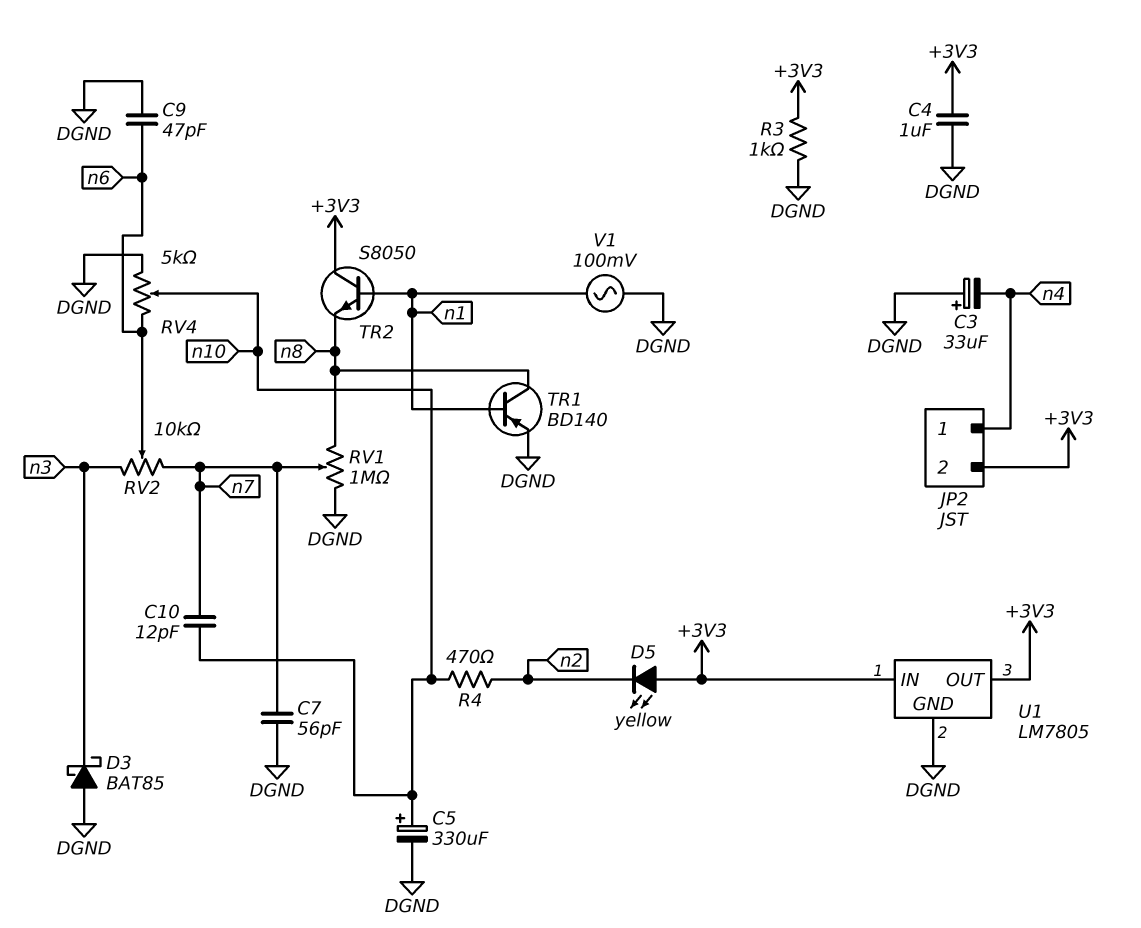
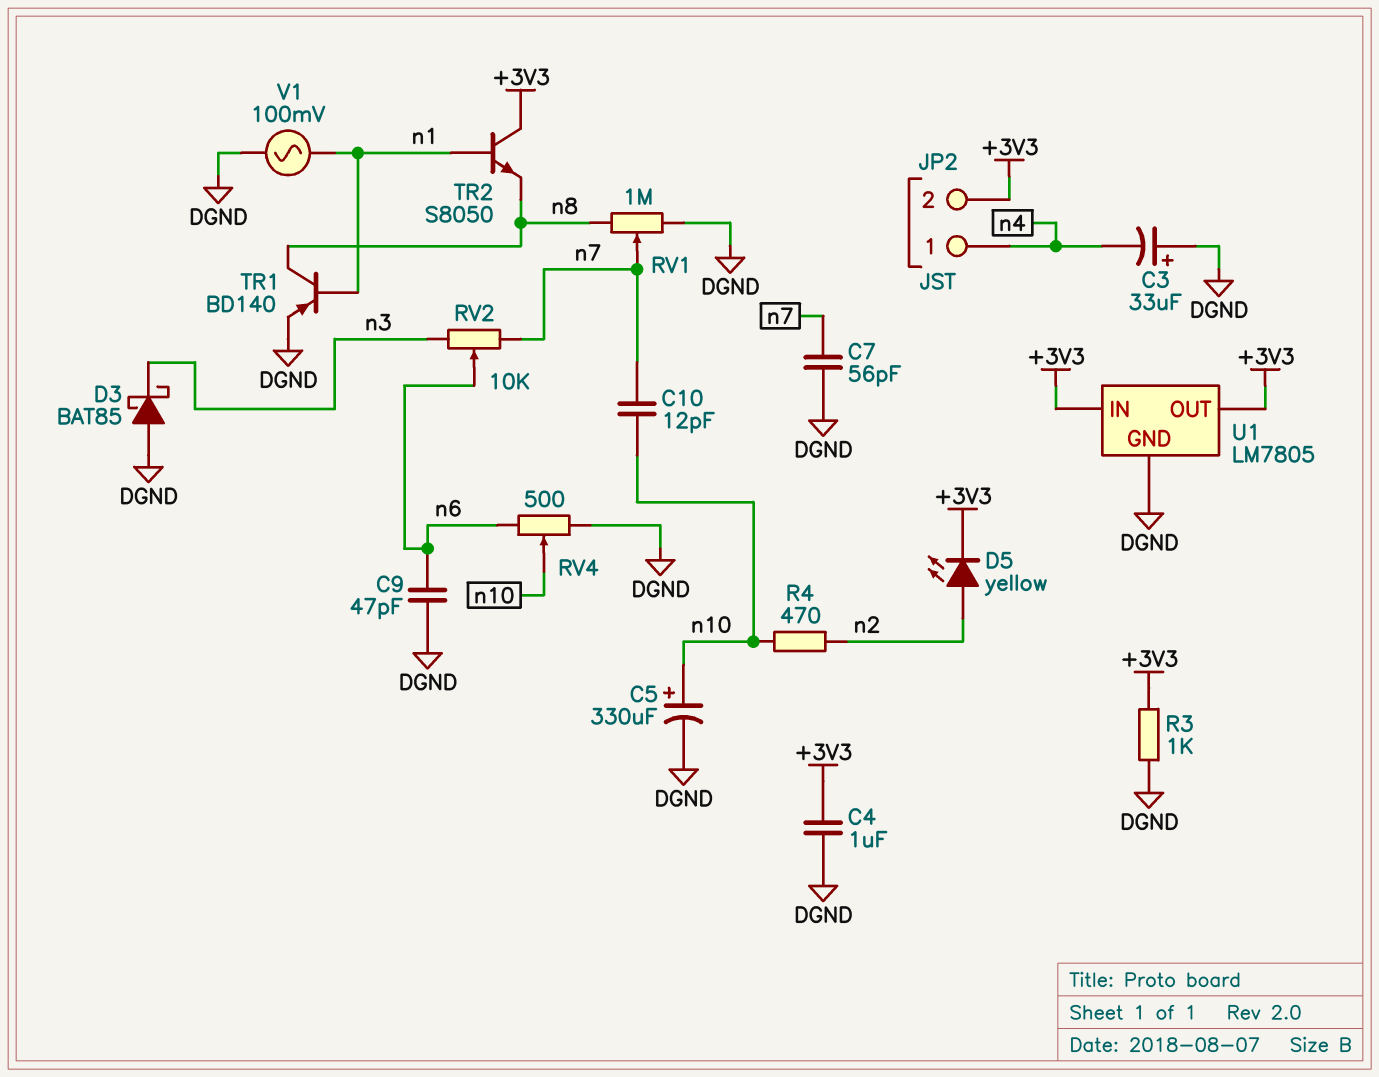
D5: LED yellow (A +3V3, K n2) -> LED yellow (A n2, K +3V3)
RV4: 5k (DGND, n6, wiper n10) -> 500 (DGND, n6, wiper n10)

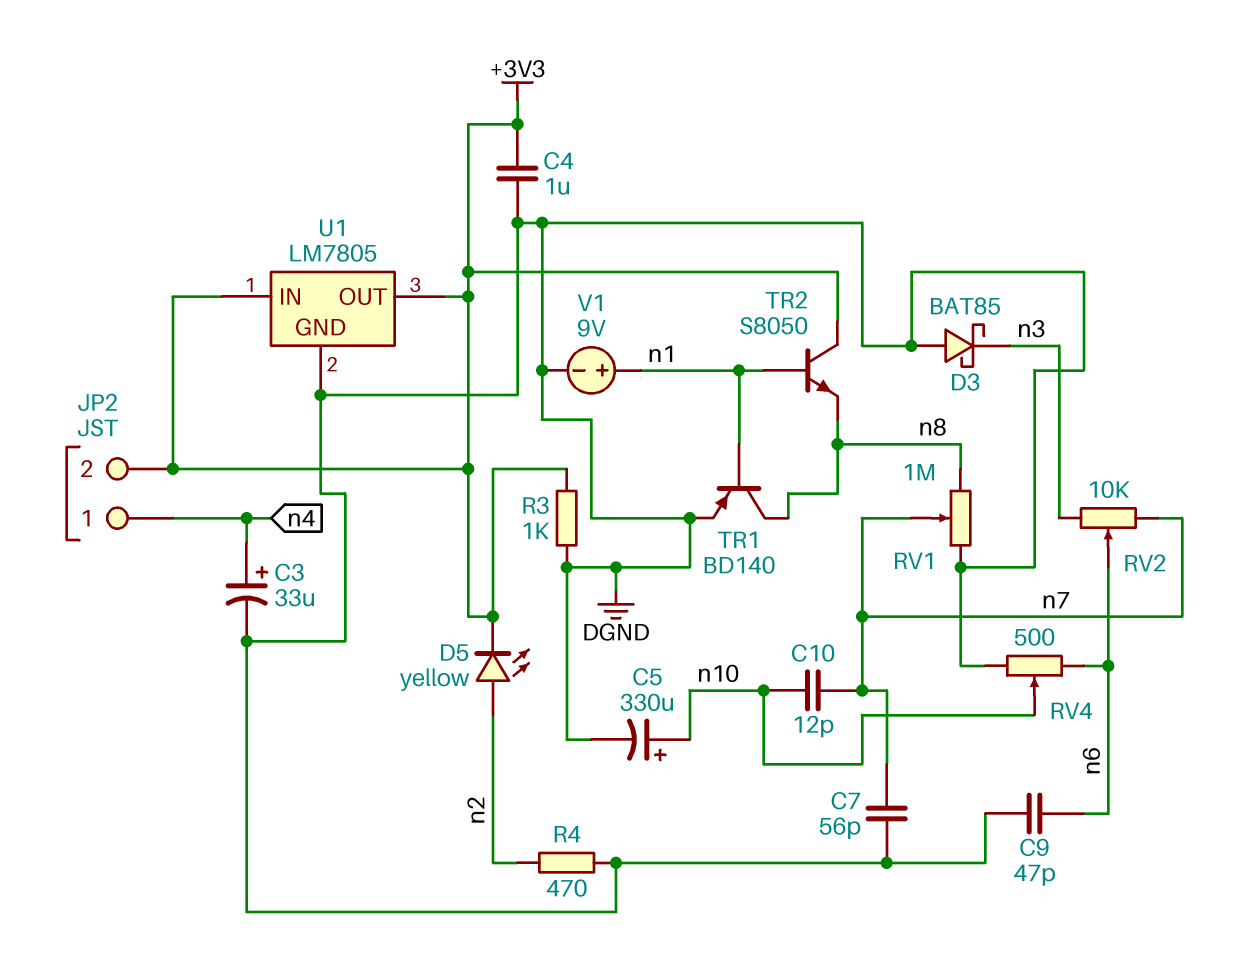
C3: 33uF (plus DGND, minus n4) -> 33uF (plus n4, minus DGND)
R4: 470 (n2, n10) -> 470 (DGND, n2)
V1: AC 100mV (DGND, n1) -> 9V (plus n1, minus DGND)

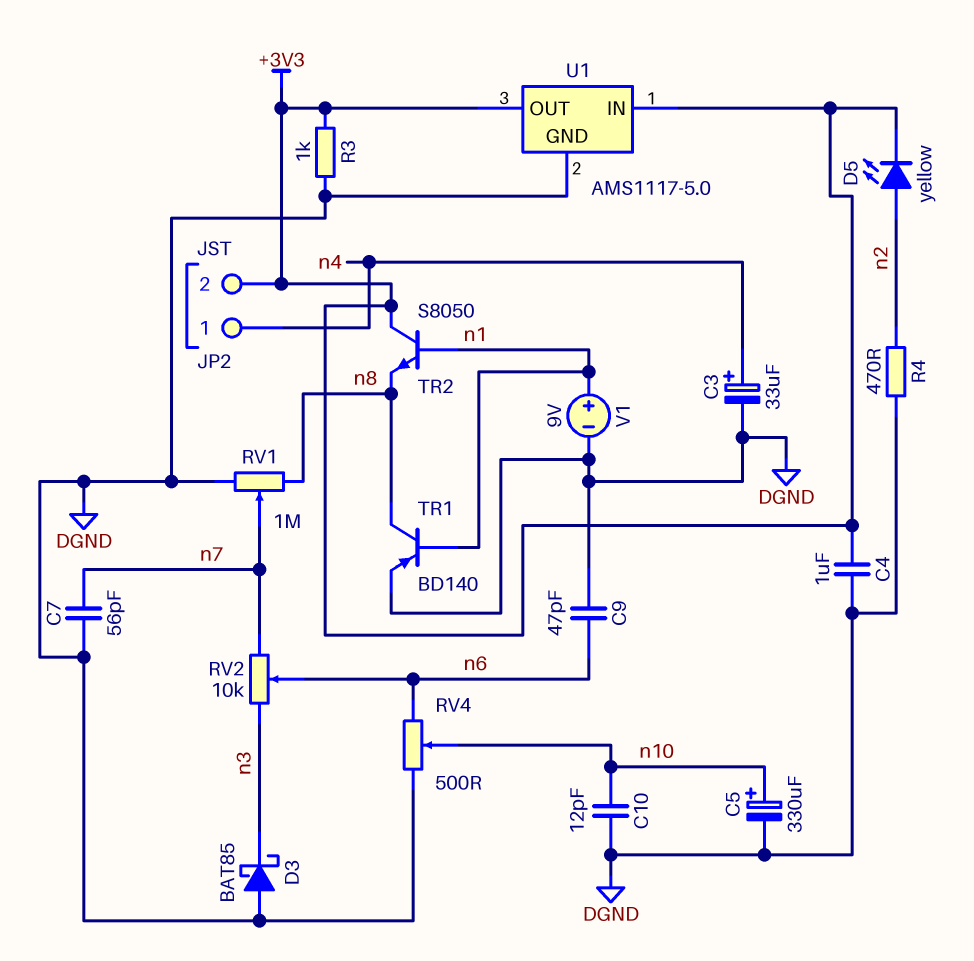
C10: 12pF (n7, n10) -> 12pF (DGND, n10)
U1: LM7805 -> AMS1117-5.0

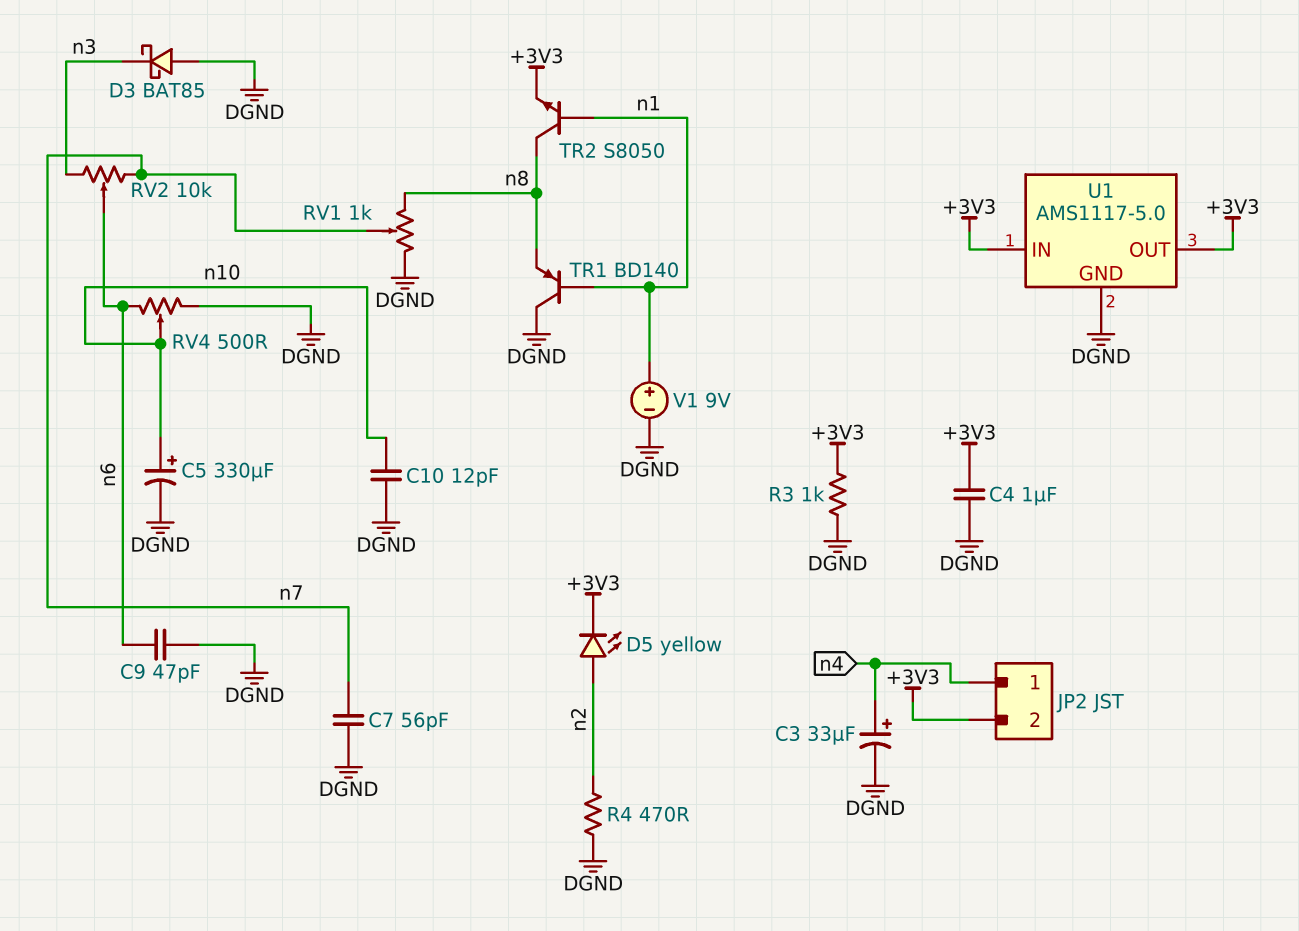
RV1: 1M (DGND, n8, wiper n7) -> 1k (DGND, n8, wiper n7)
TR1: PNP BD140 (B n1, C n8, E DGND) -> PNP BD140 (B n1, C DGND, E n8)
TR2: NPN S8050 (B n1, C +3V3, E n8) -> NPN S8050 (B n1, C n8, E +3V3)

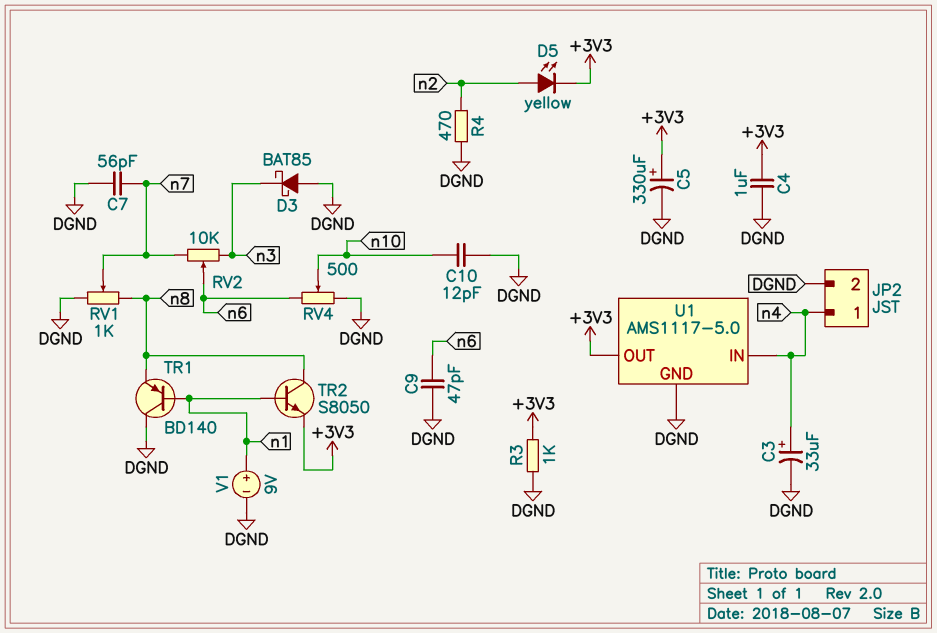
C5: 330uF (plus n10, minus DGND) -> 330uF (plus +3V3, minus DGND)
JP2 pin 2: +3V3 -> DGND
U1 pin IN: +3V3 -> n4

